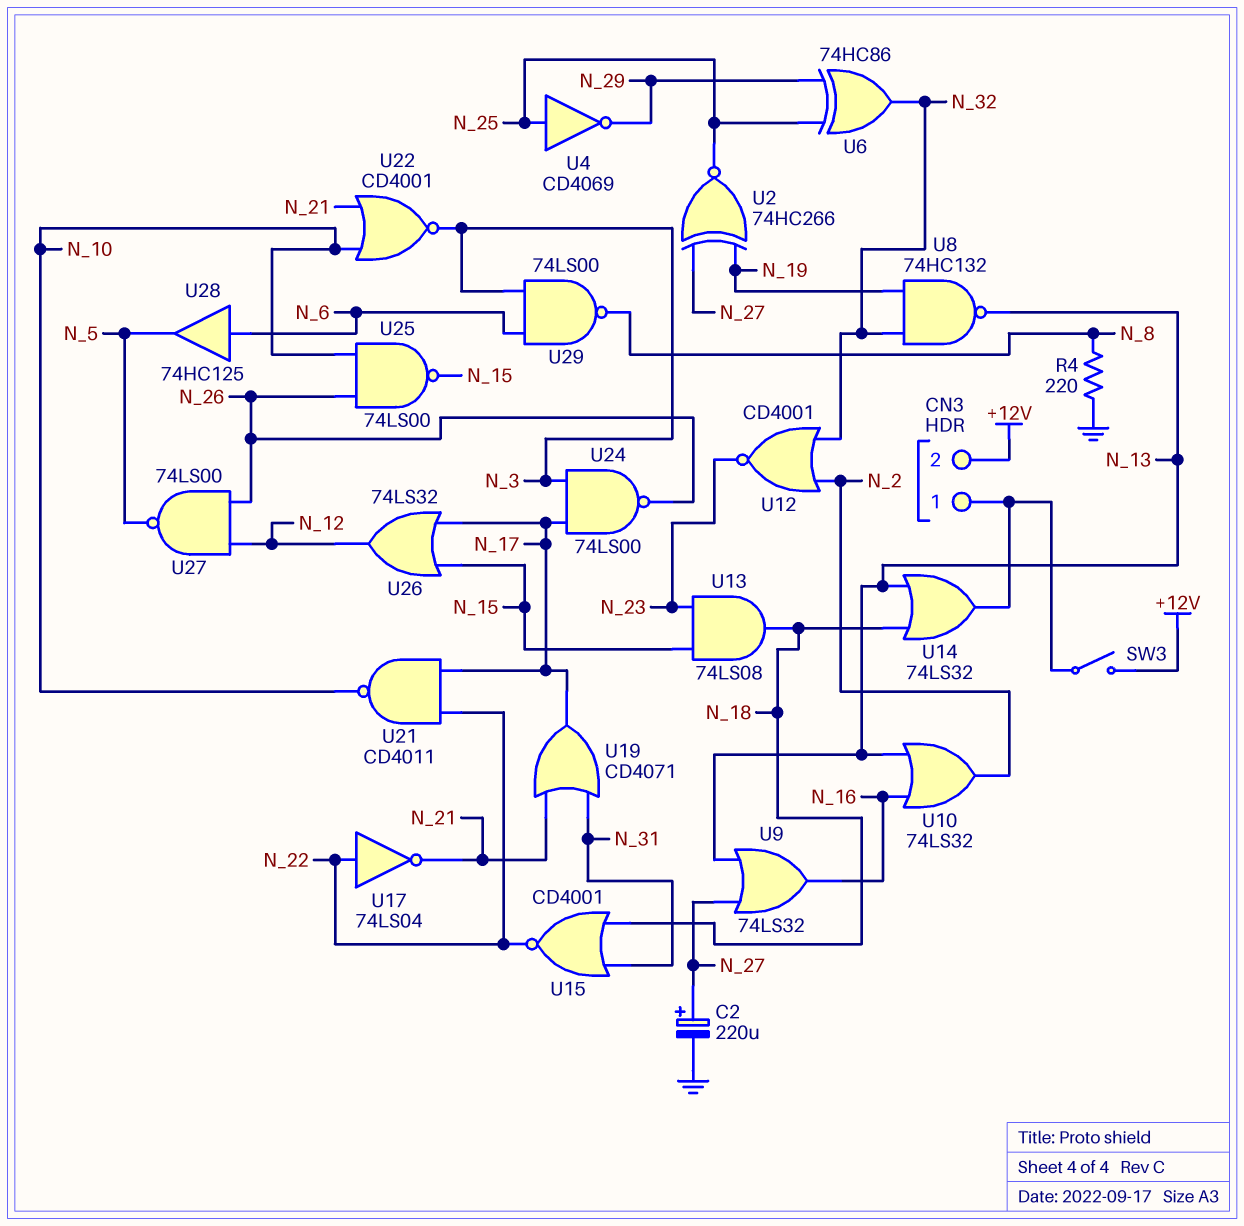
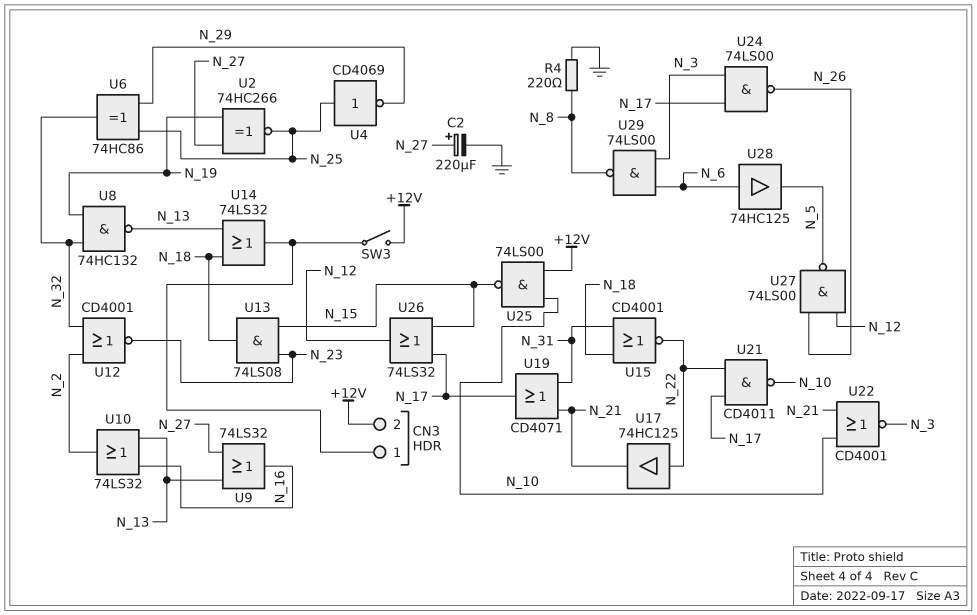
U17: NOT 74LS04 (in N_22, out N_21) -> buffer 74HC125 (in N_22, out N_21)
U25: NAND 74LS00 (in N_10, in N_26, out N_15) -> NAND 74LS00 (in +12V, in N_10, out N_15)

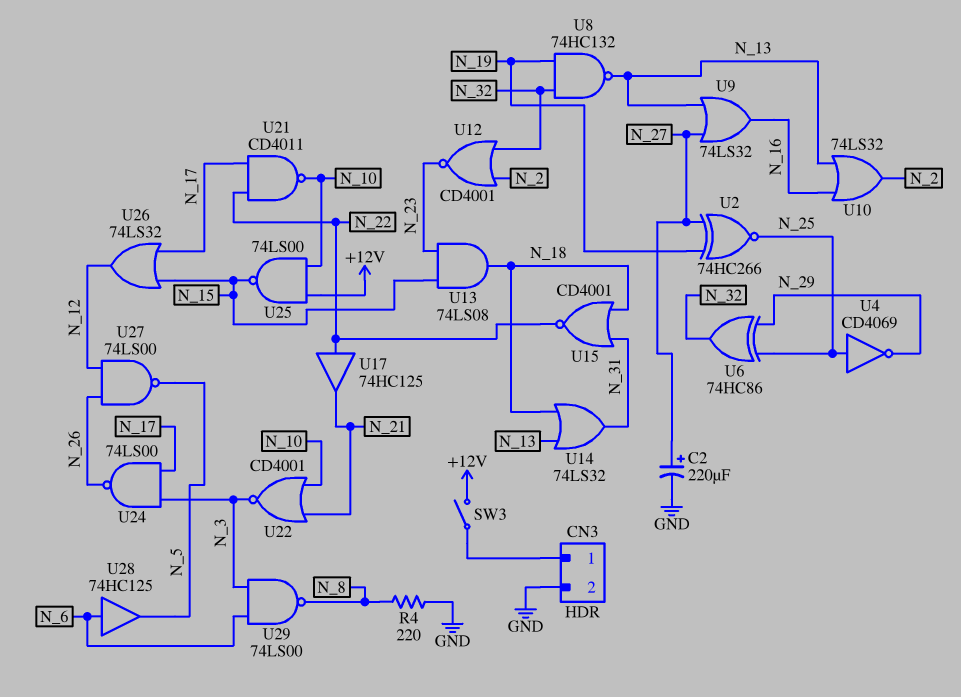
CN3 pin 2: +12V -> GND
U14: OR 74LS32 (in N_13, in N_18, out CN3/1) -> OR 74LS32 (in N_13, in N_18, out N_31)
U19: OR CD4071 (in N_21, in N_31, out N_17) -> none

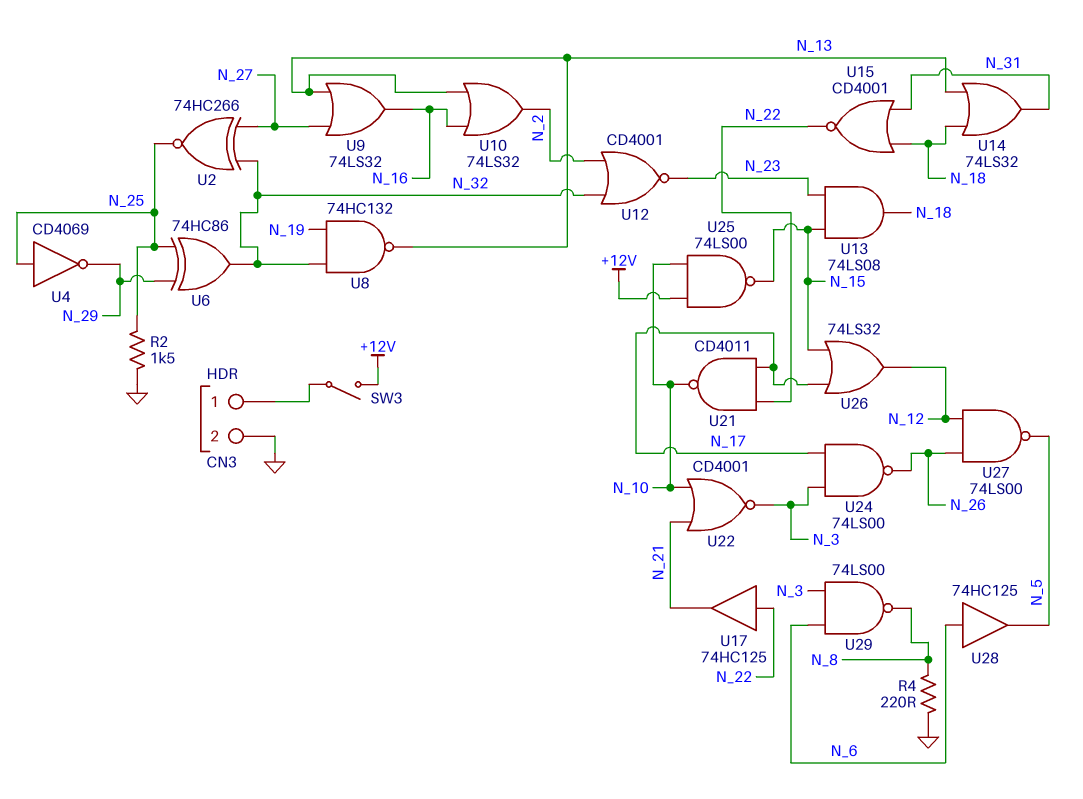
C2: 220uF (plus N_27, minus GND) -> none
R2: none -> 1.5k (GND, N_25)
U2: XNOR 74HC266 (in N_19, in N_27, out N_25) -> XNOR 74HC266 (in N_27, in N_32, out N_25)

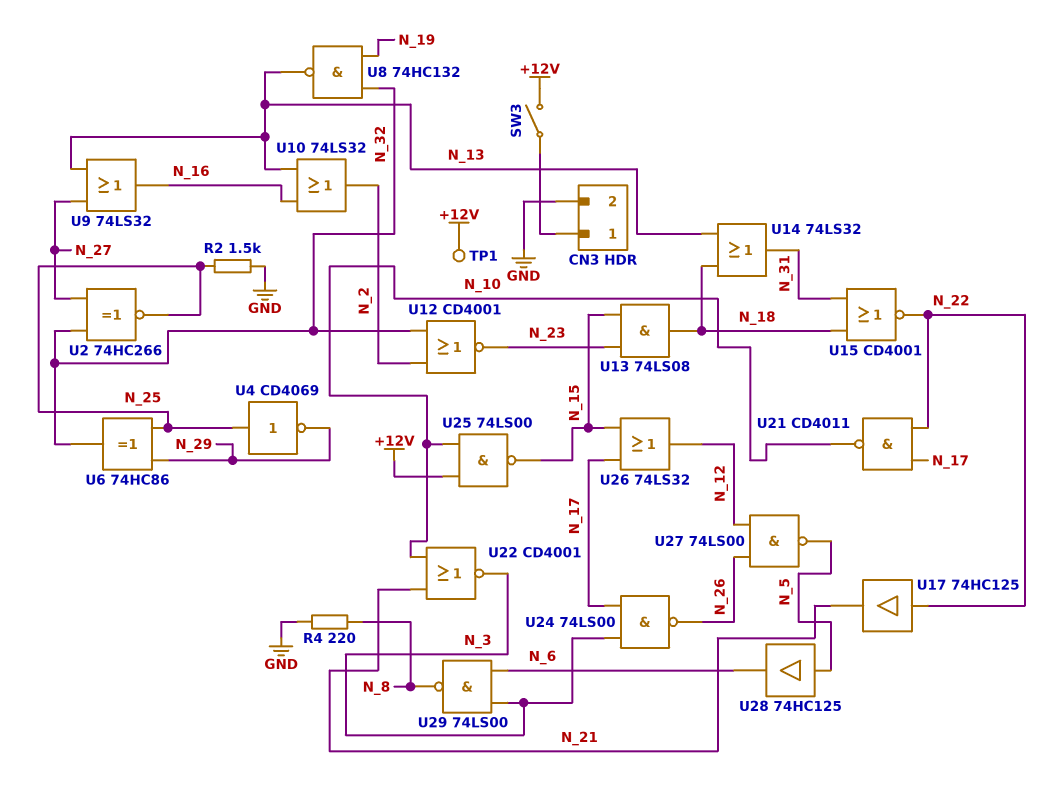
TP1: none -> test point (+12V)
U28: buffer 74HC125 (in N_6, out N_5) -> buffer 74HC125 (in N_5, out N_6)

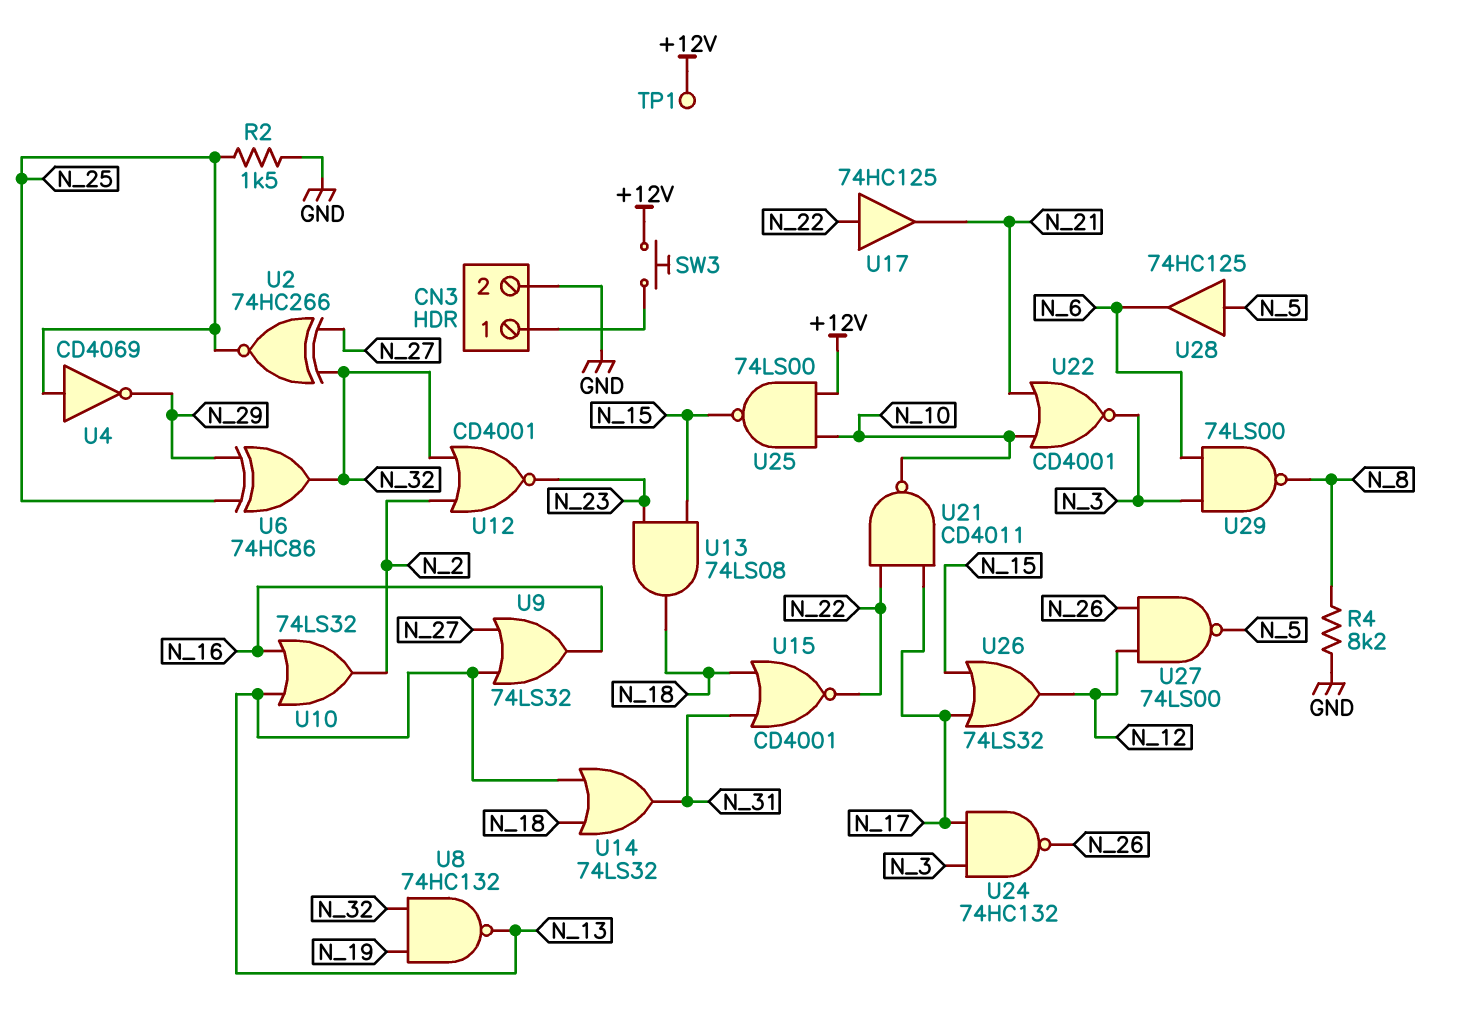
R4: 220 (GND, N_8) -> 8.2k (GND, N_8)
SW3: switch (+12V, CN3/1) -> button (+12V, CN3/1)
U24: NAND 74LS00 (in N_3, in N_17, out N_26) -> NAND 74HC132 (in N_3, in N_17, out N_26)

